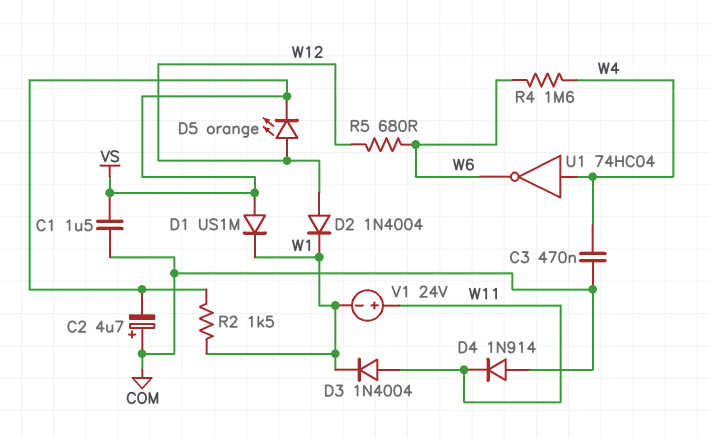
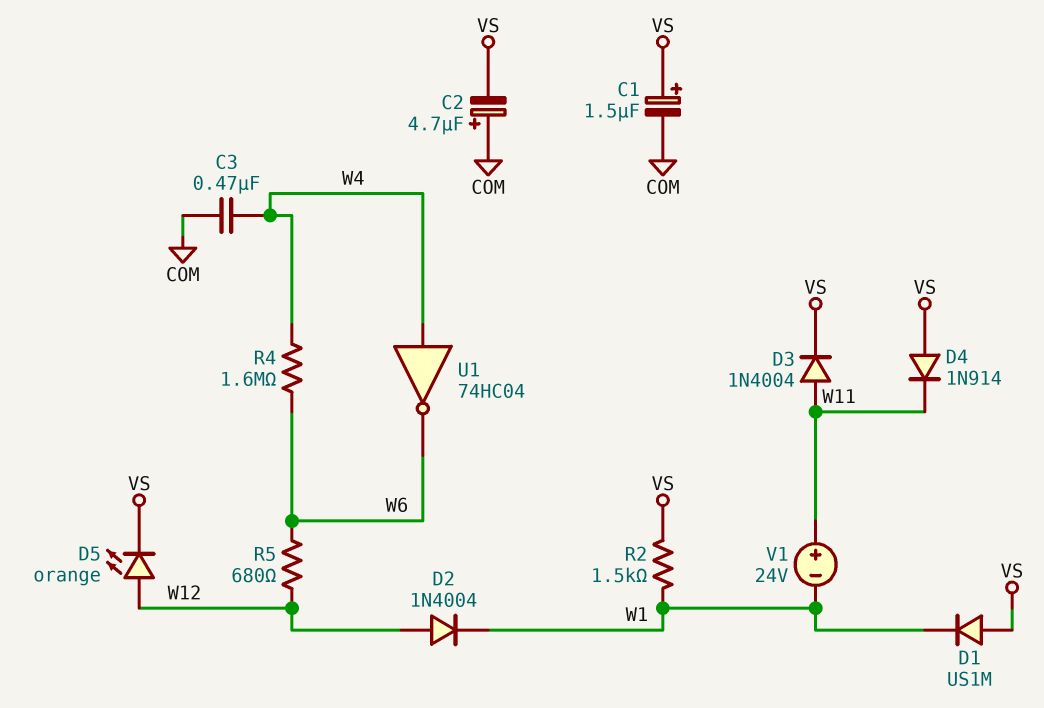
C1: 1.5uF (COM, VS) -> 1.5uF (plus VS, minus COM)
D3: diode 1N4004 (A W11, K W1) -> diode 1N4004 (A W11, K VS)
D4: diode 1N914 (A COM, K W11) -> diode 1N914 (A VS, K W11)

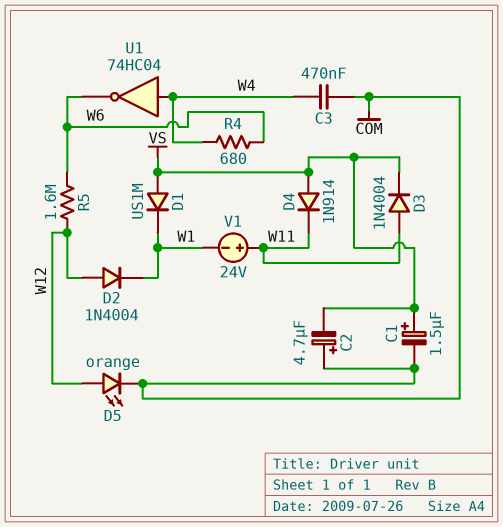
D5: LED orange (A W12, K VS) -> LED orange (A W12, K COM)
R2: 1.5k (VS, W1) -> none
R4: 1.6M (W4, W6) -> 680 (W4, W6)
R5: 680 (W6, W12) -> 1.6M (W6, W12)

